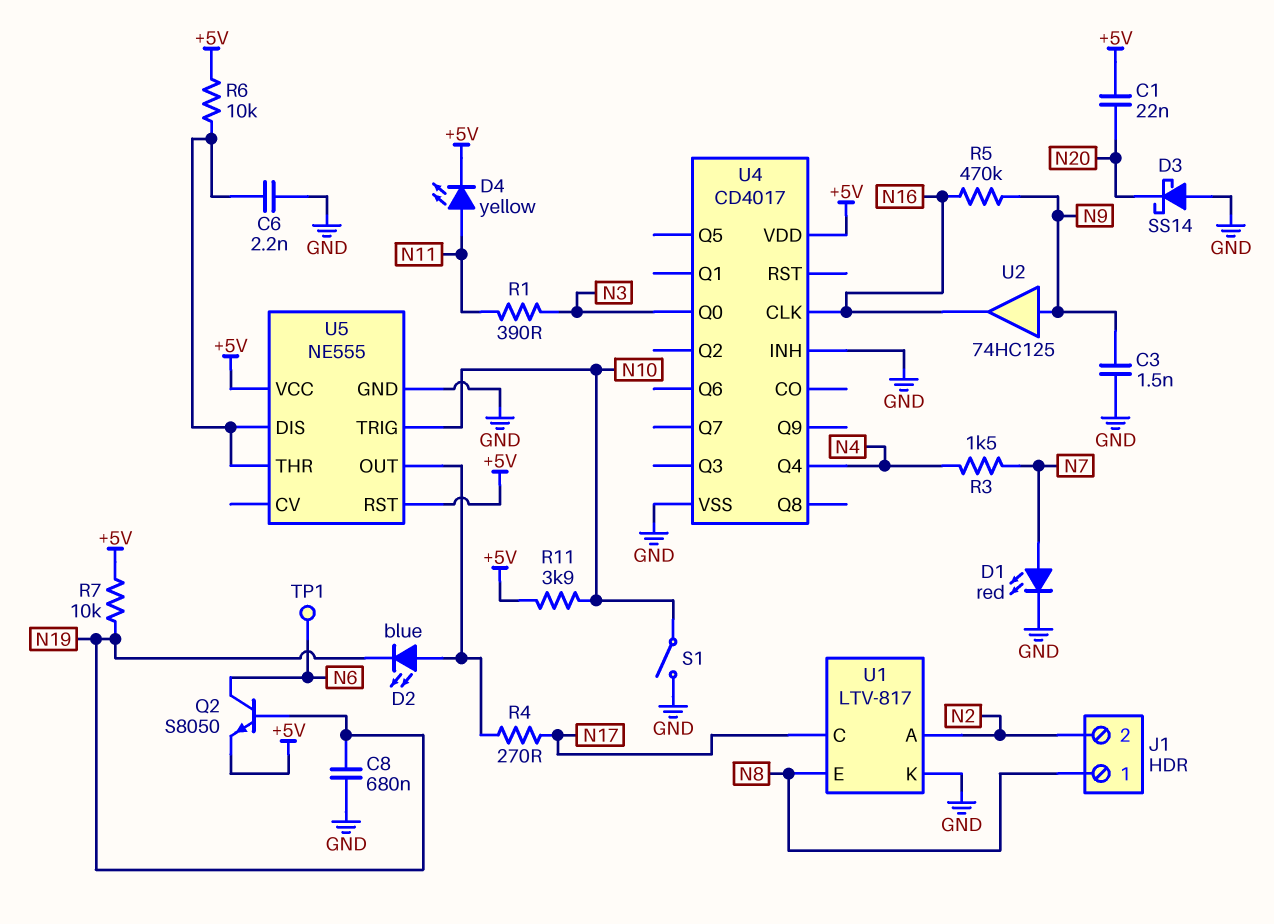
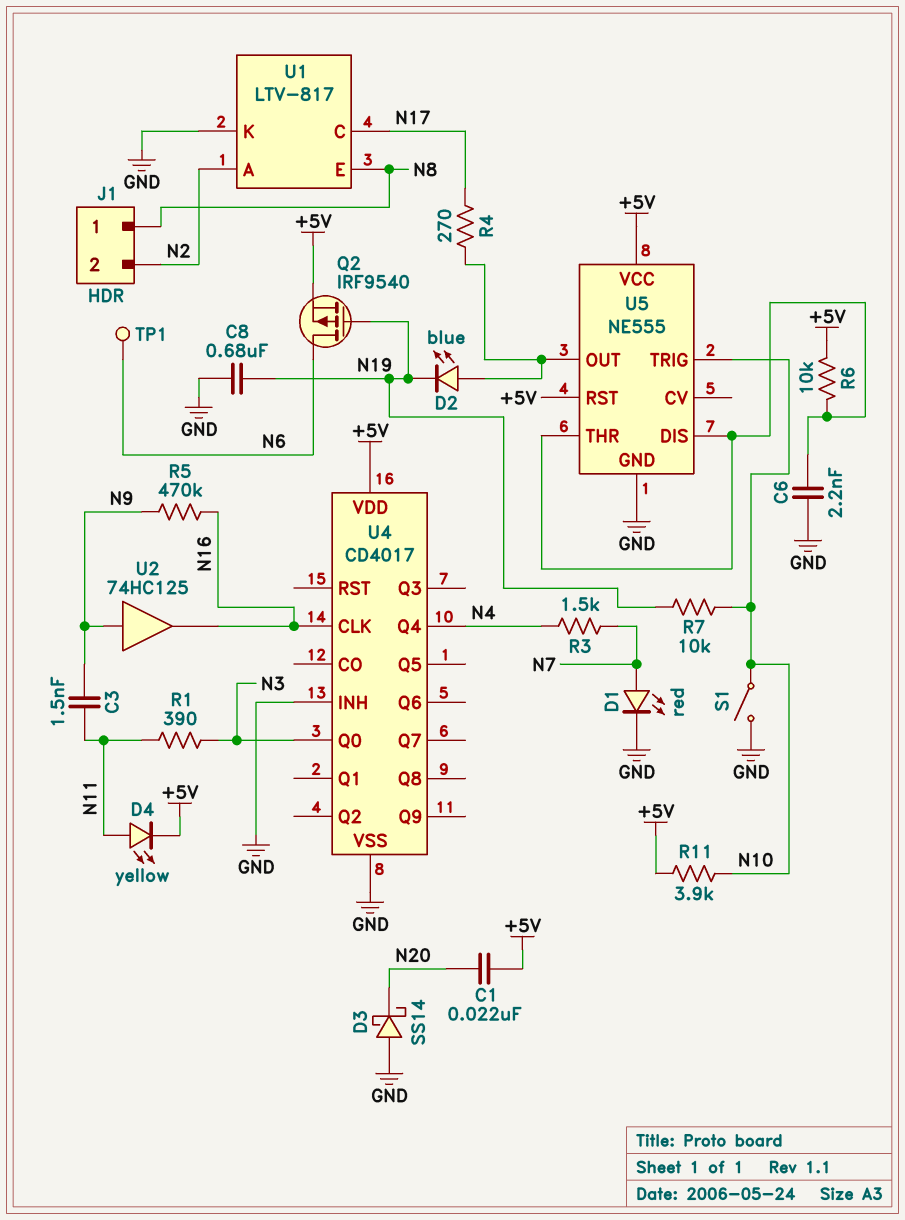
C3: 1.5nF (GND, N9) -> 1.5nF (N9, N11)
Q2: NPN S8050 (B N19, C N6, E +5V) -> PMOS IRF9540 (G N19, D N6, S +5V)
R7: 10k (+5V, N19) -> 10k (N10, N19)

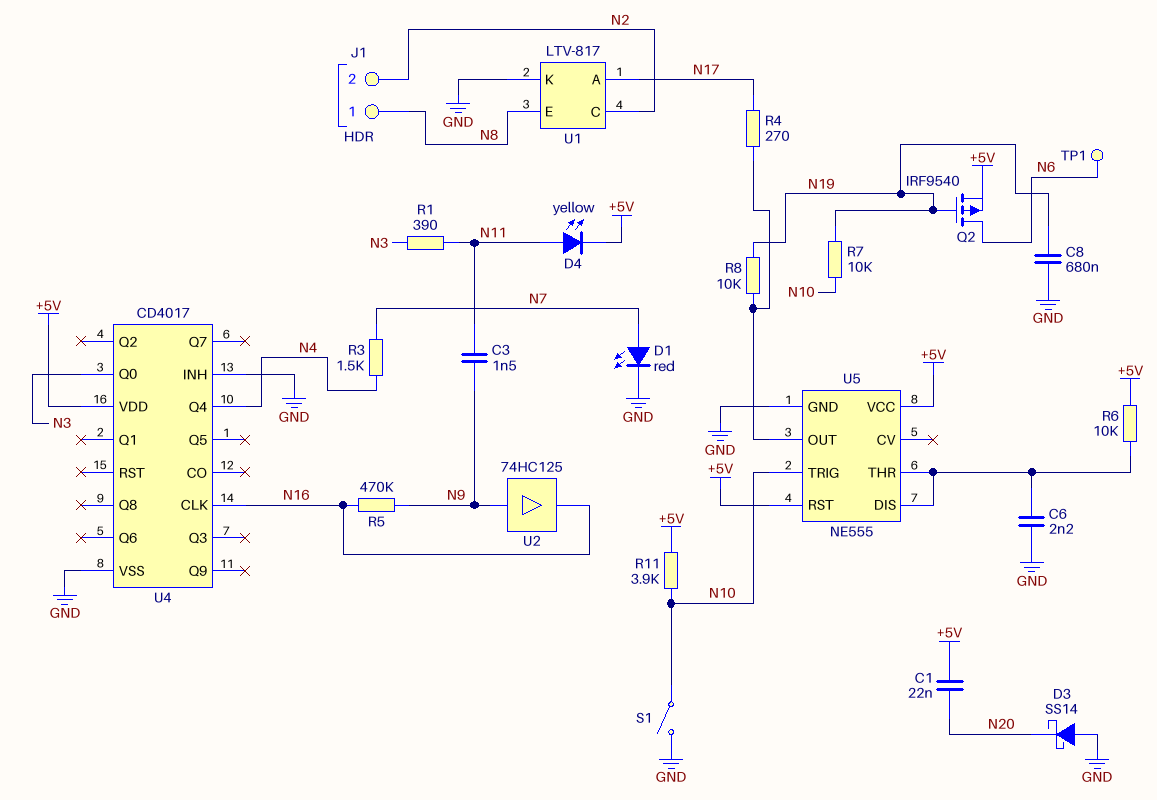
D2: LED blue (A U5/OUT, K N19) -> none
R8: none -> 10k (N19, U5/OUT)
U1 pin A: N2 -> N17
U1 pin C: N17 -> N2

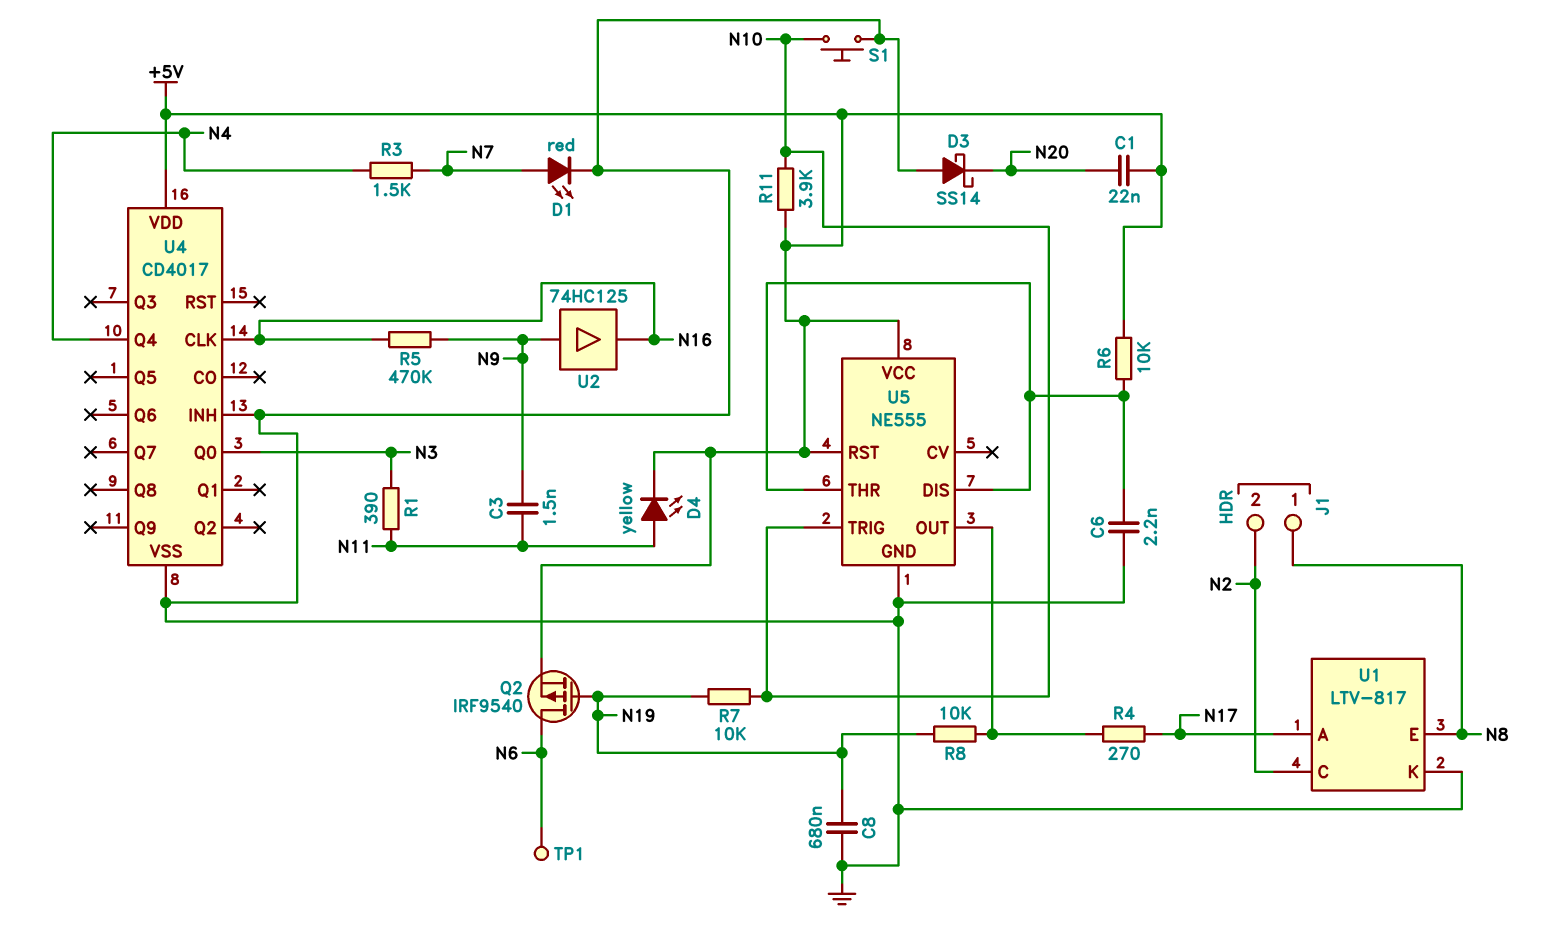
S1: switch (GND, N10) -> button (GND, N10)

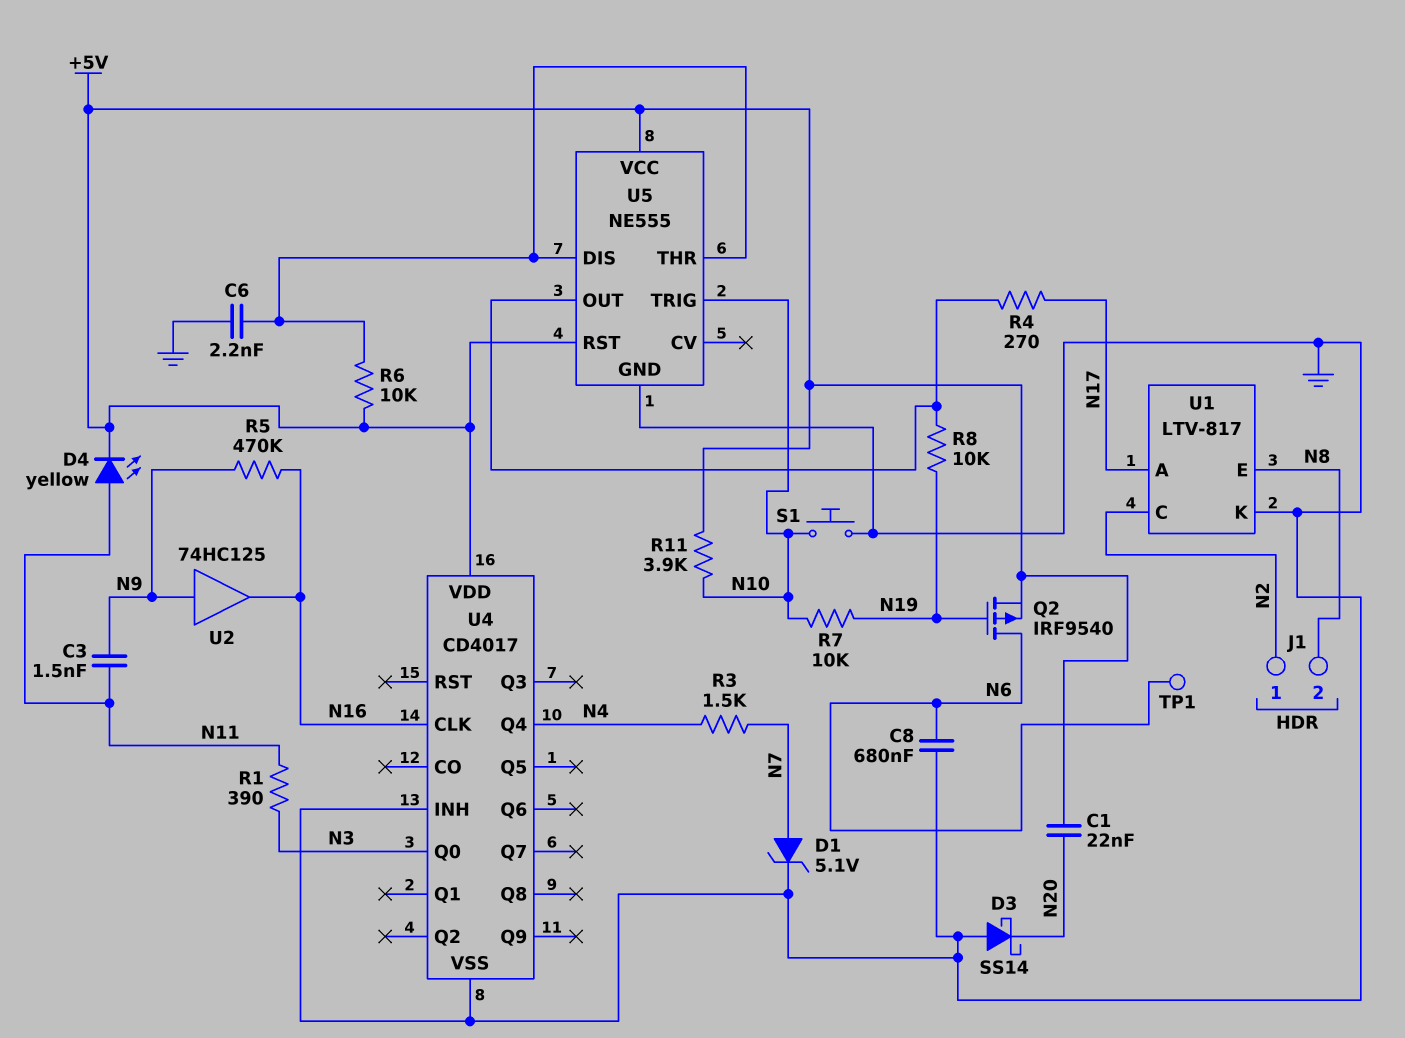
C8: 680nF (GND, N19) -> 680nF (GND, N6)
D1: LED red (A N7, K GND) -> zener 5.1V (A N7, K GND)
J1 pin 1: N8 -> N2
J1 pin 2: N2 -> N8

